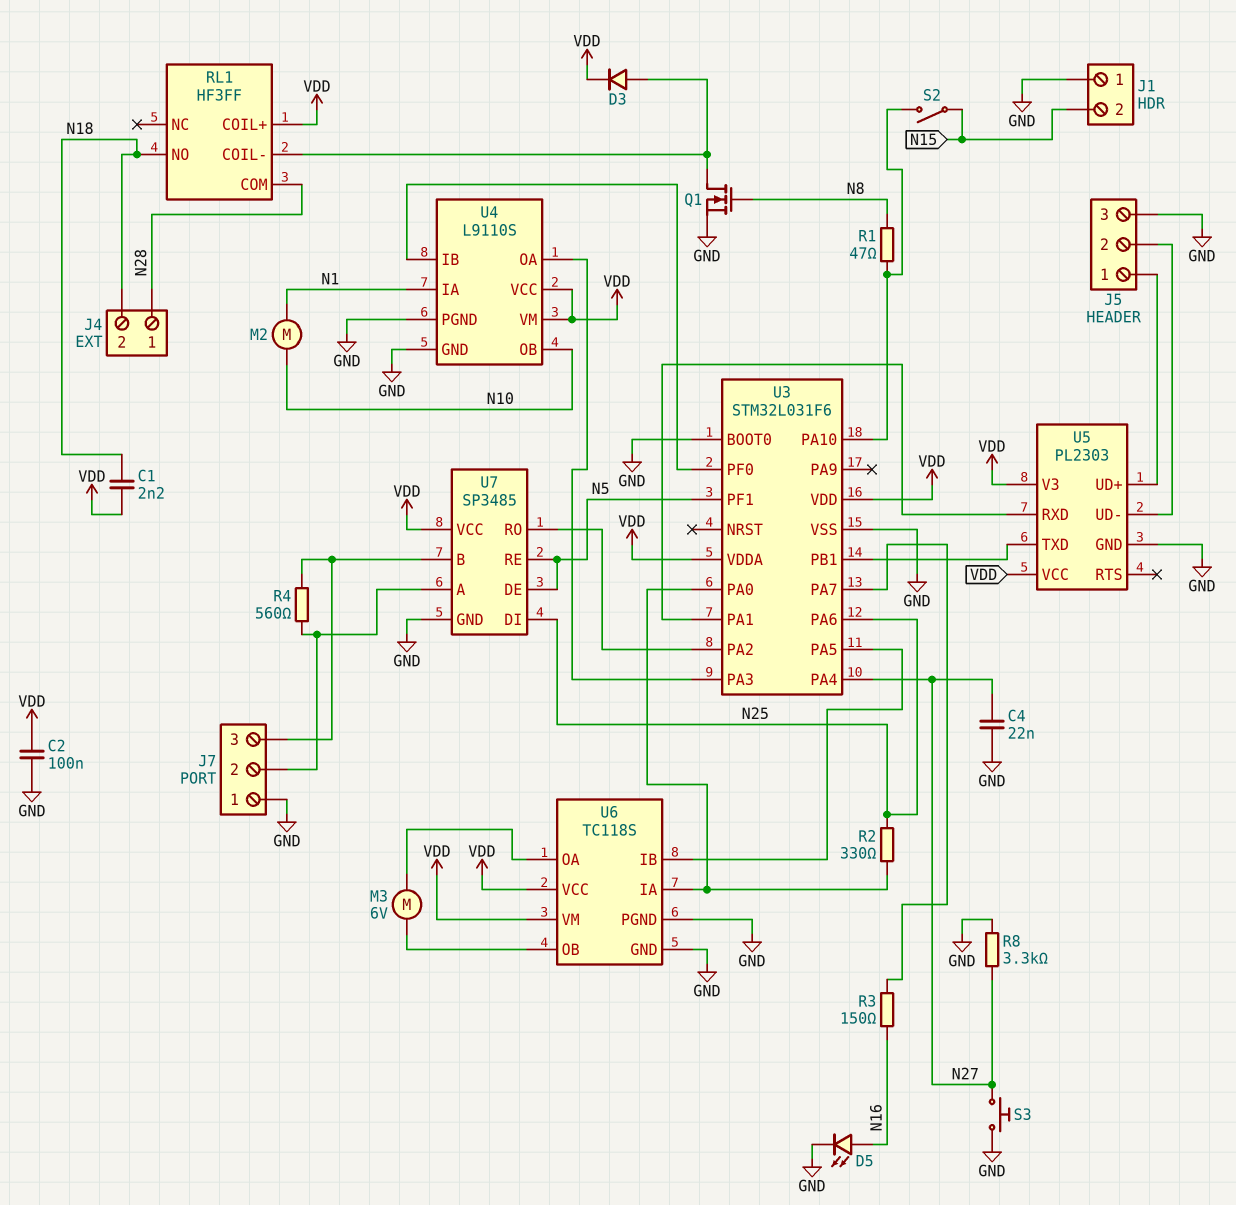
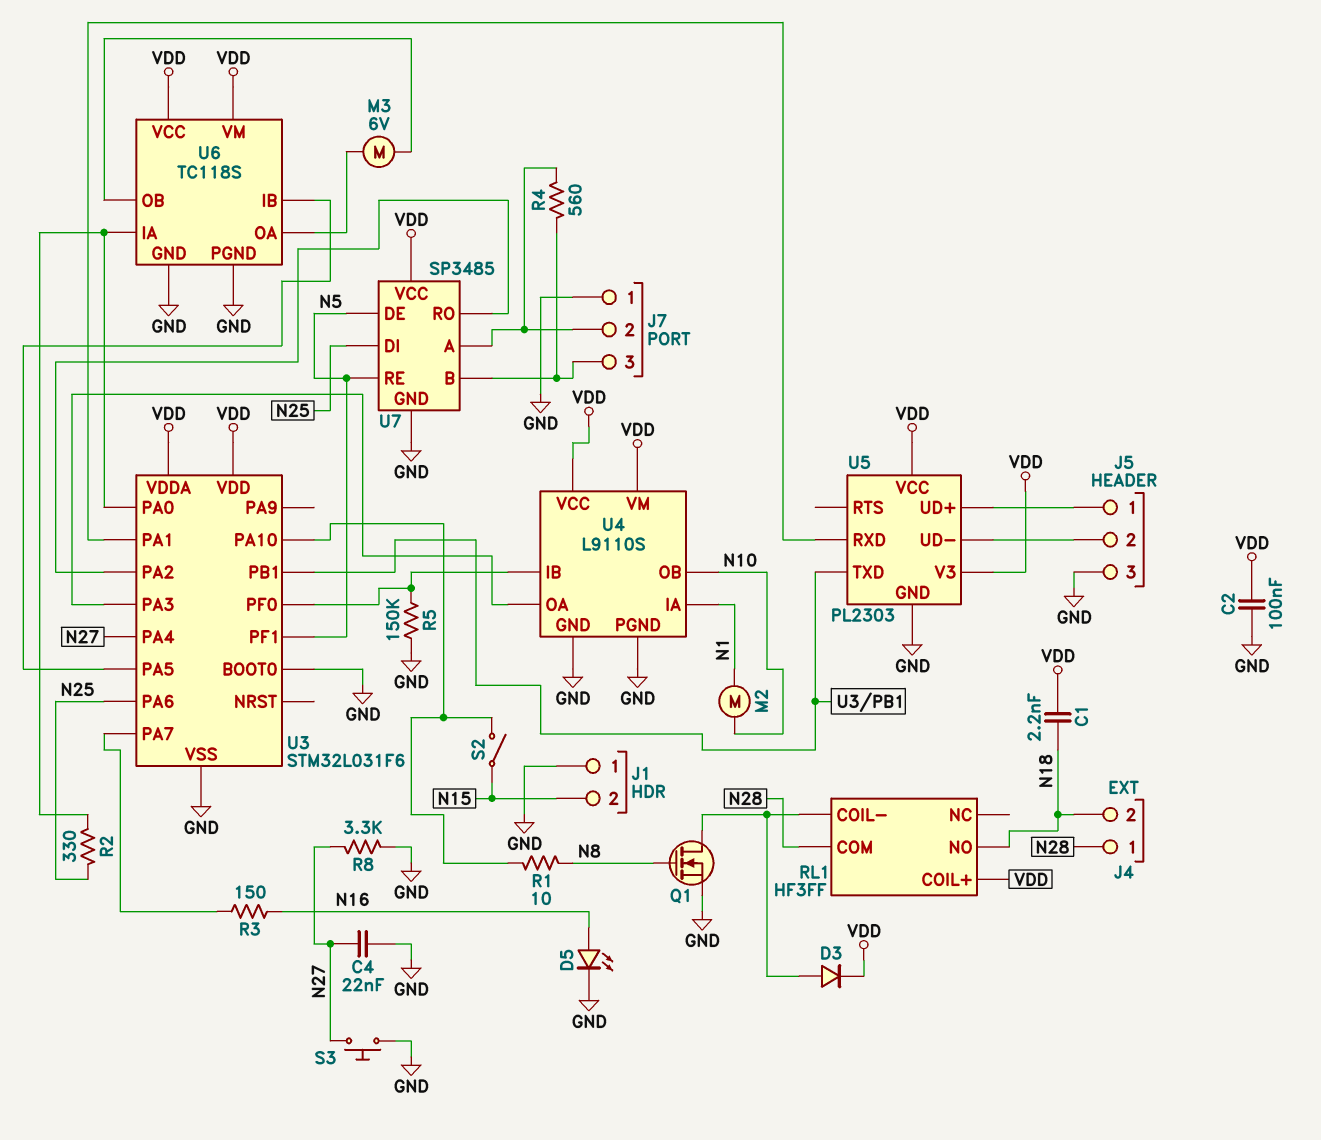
R1: 47 (N8, U3/PA10) -> 10 (N8, U3/PA10)
R5: none -> 150k (GND, U3/PF0)

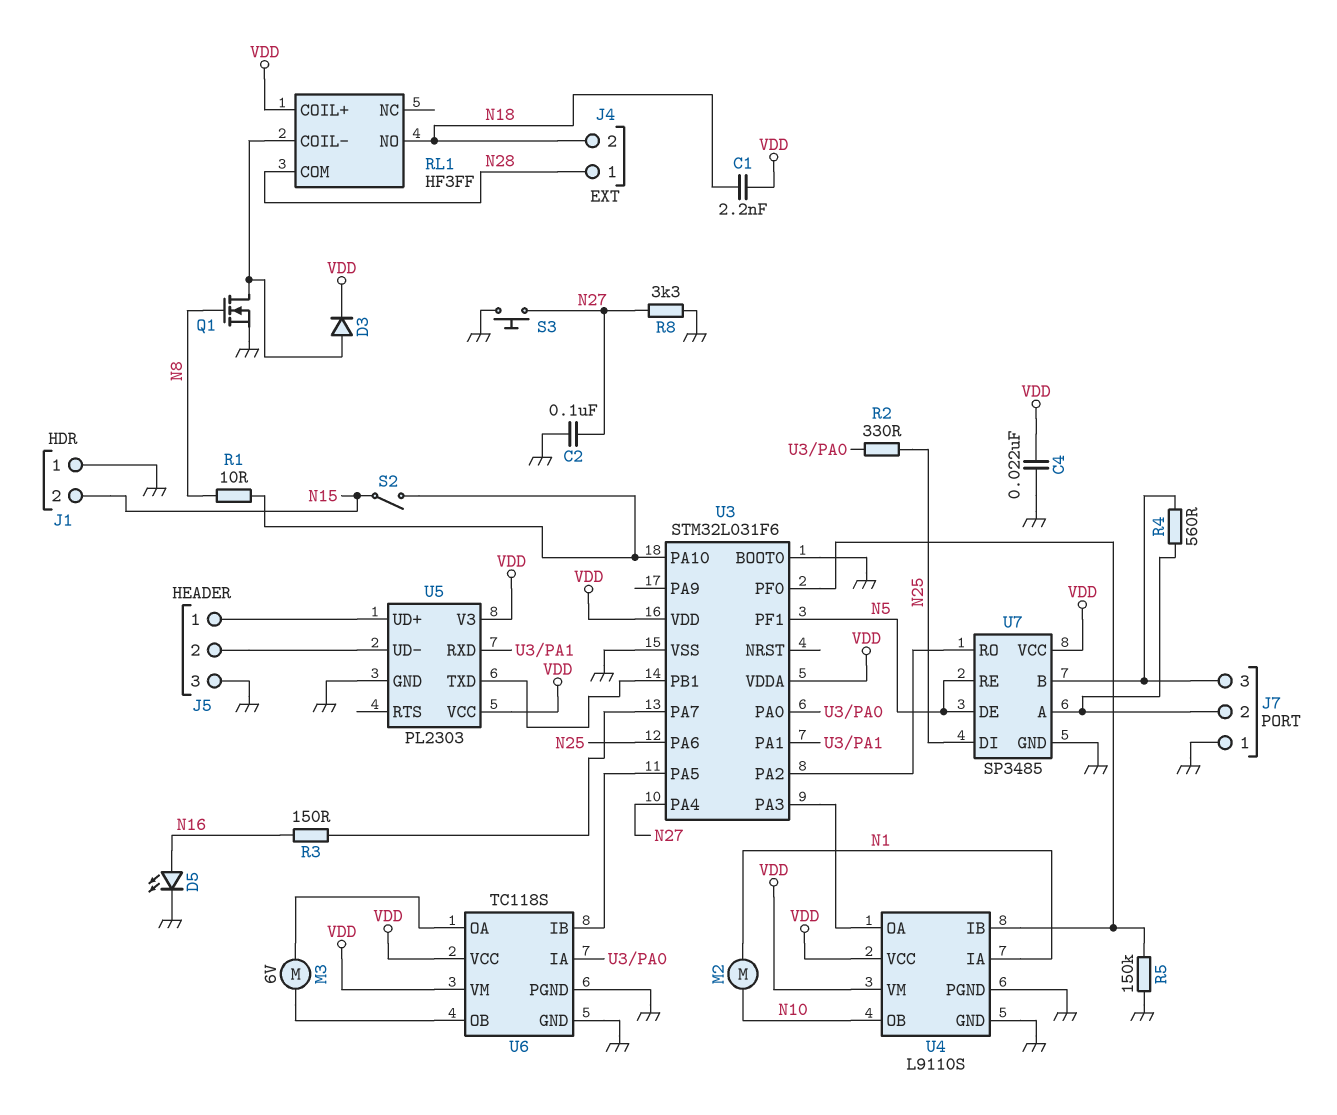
C2: 100nF (GND, VDD) -> 100nF (GND, N27)
C4: 22nF (GND, N27) -> 22nF (GND, VDD)

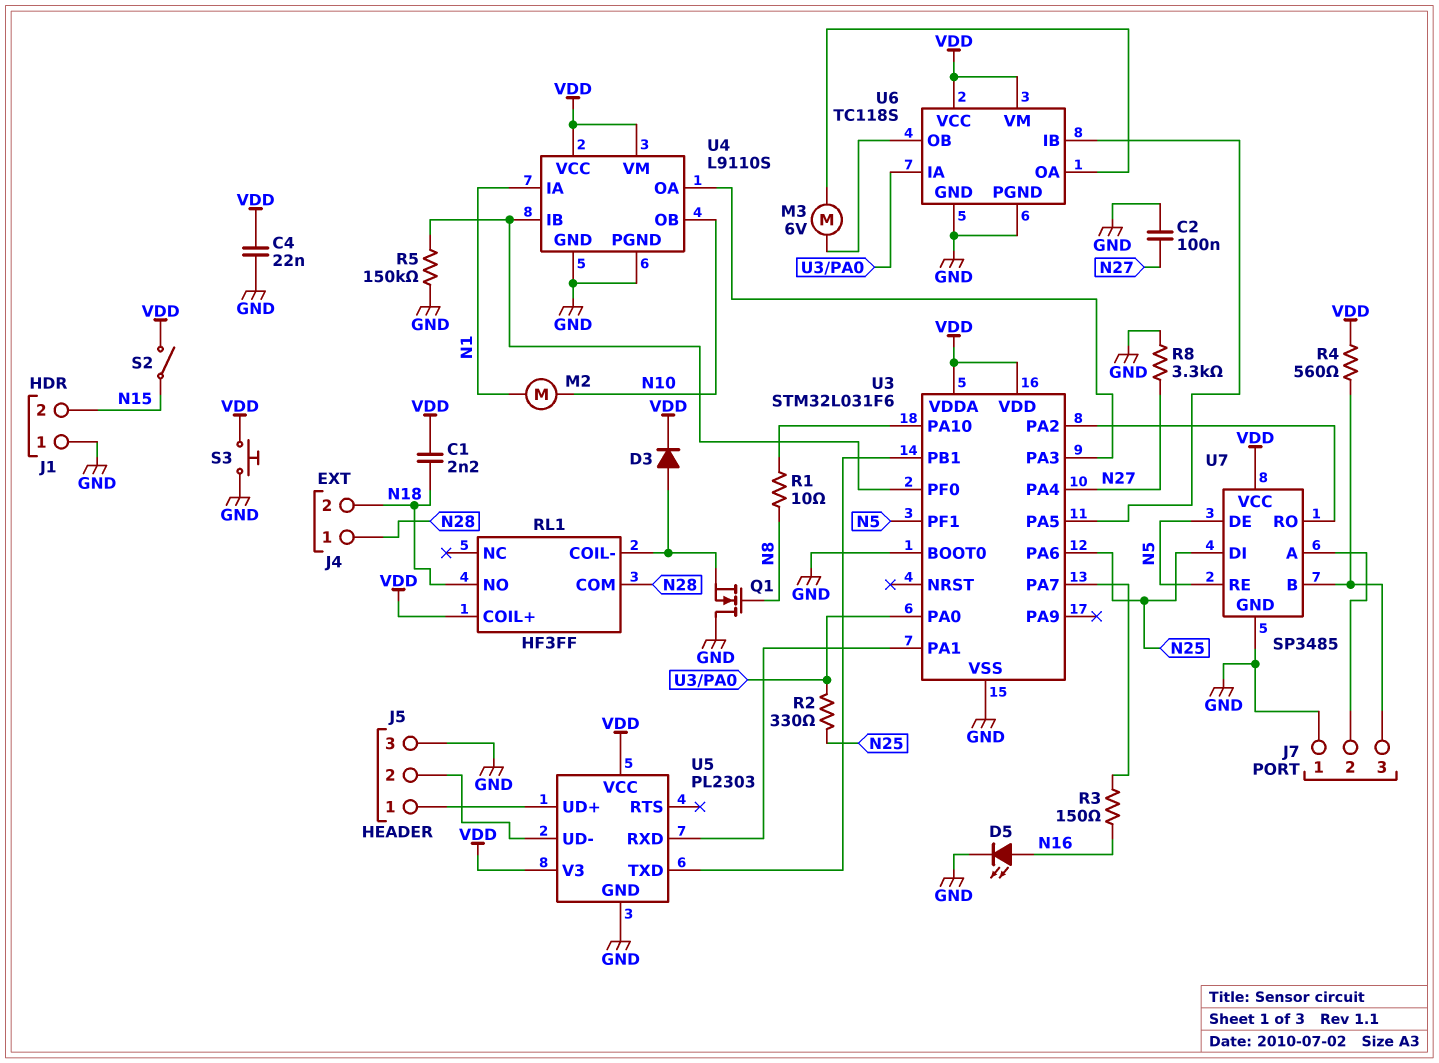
Q1: NMOS (G N8, D RL1/COIL-, S GND) -> NMOS (G N8, D GND, S RL1/COIL-)
R4: 560 (J7/2, J7/3) -> 560 (J7/3, VDD)
S2: switch (N15, U3/PA10) -> switch (N15, VDD)
S3: button (GND, N27) -> button (GND, VDD)

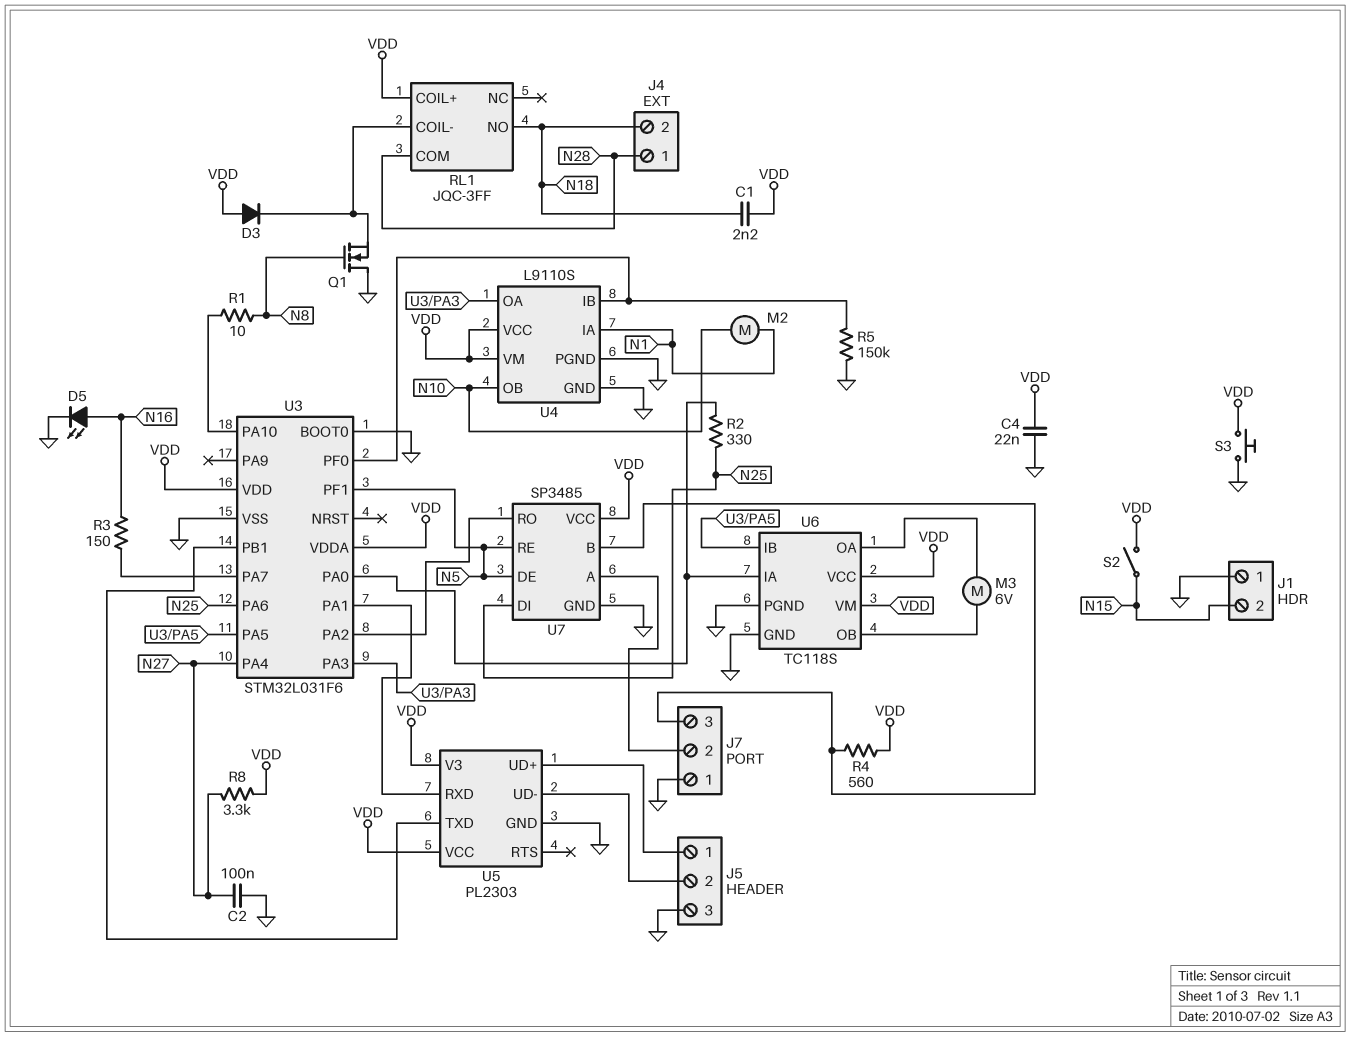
D3: diode (A RL1/COIL-, K VDD) -> diode (A VDD, K RL1/COIL-)
R8: 3.3k (GND, N27) -> 3.3k (N27, VDD)
RL1: HF3FF -> JQC-3FF

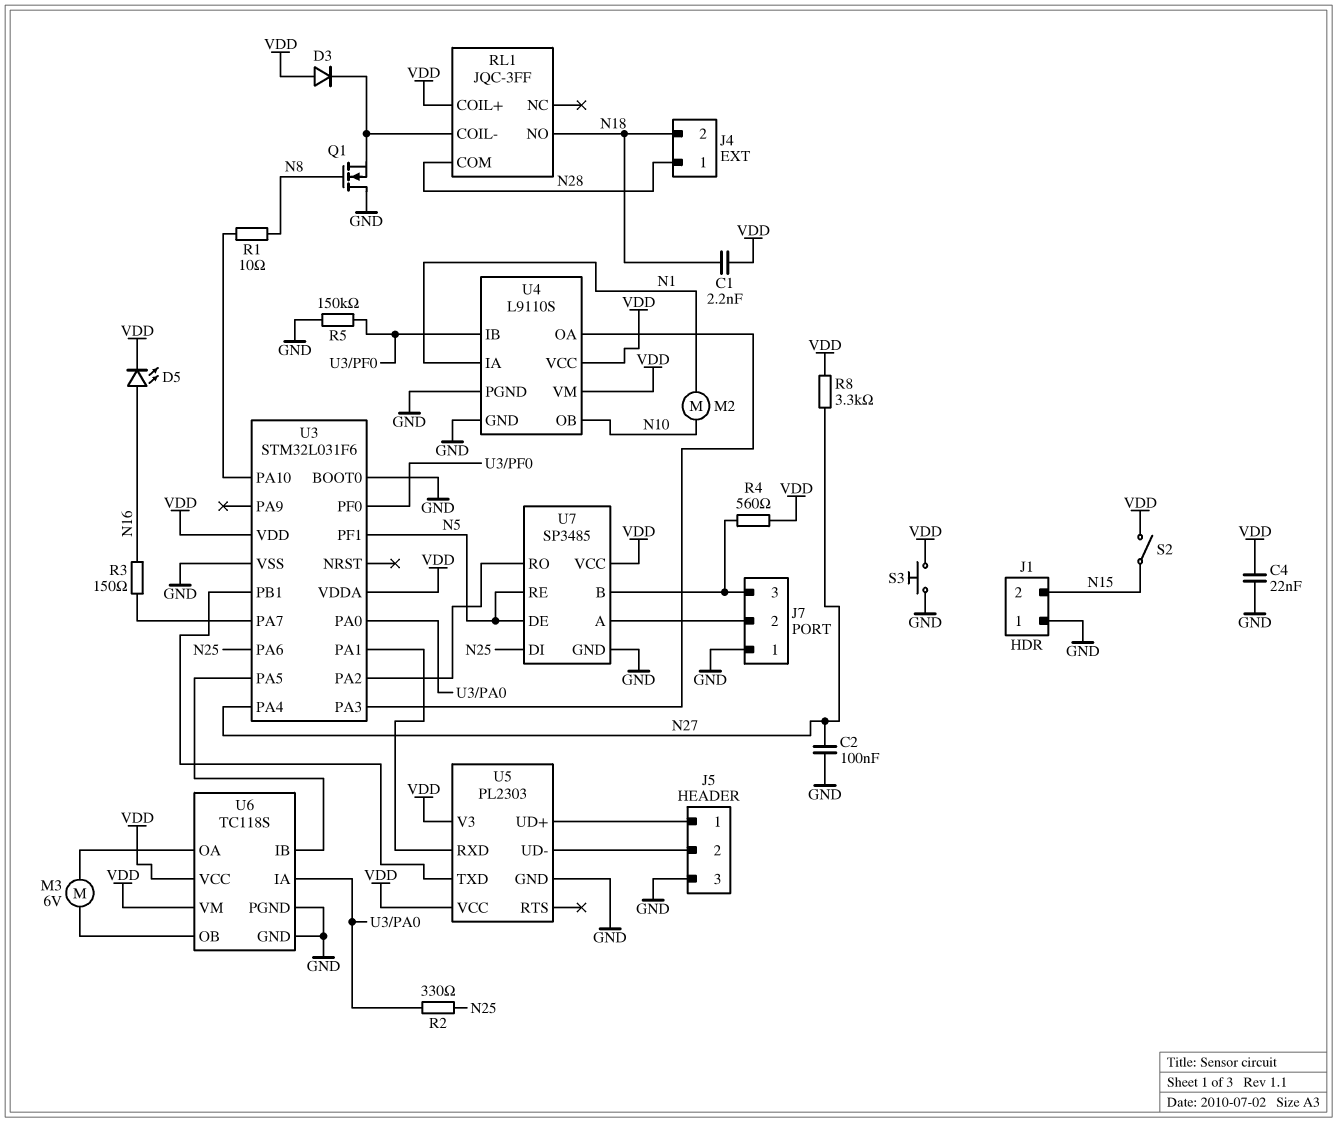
D5: LED (A N16, K GND) -> LED (A N16, K VDD)

